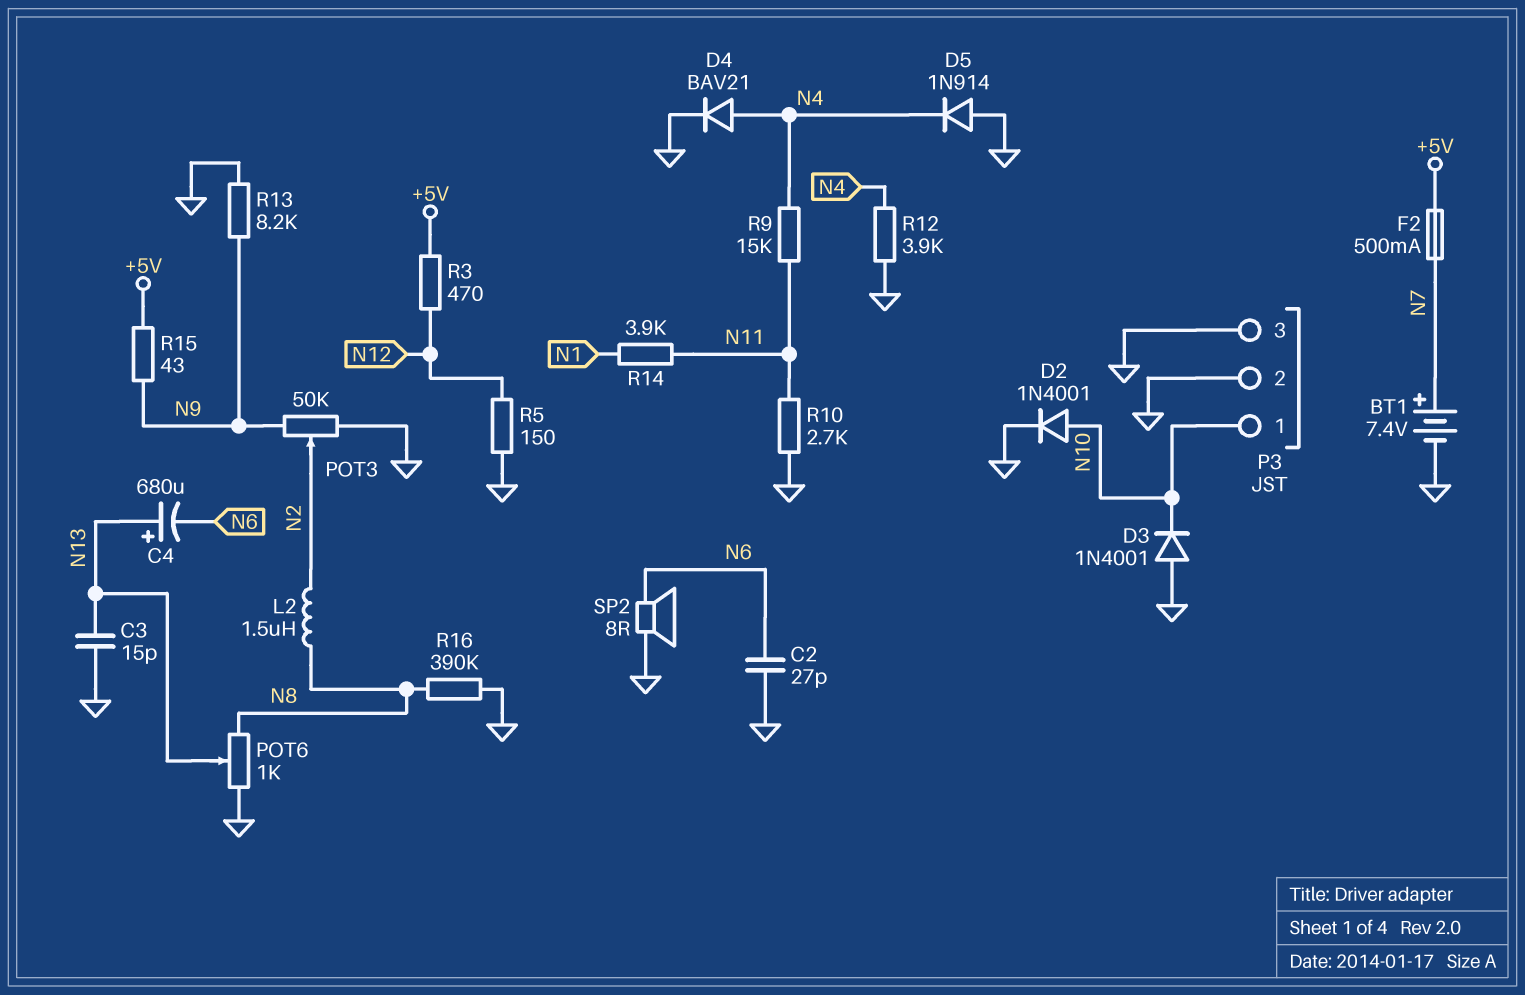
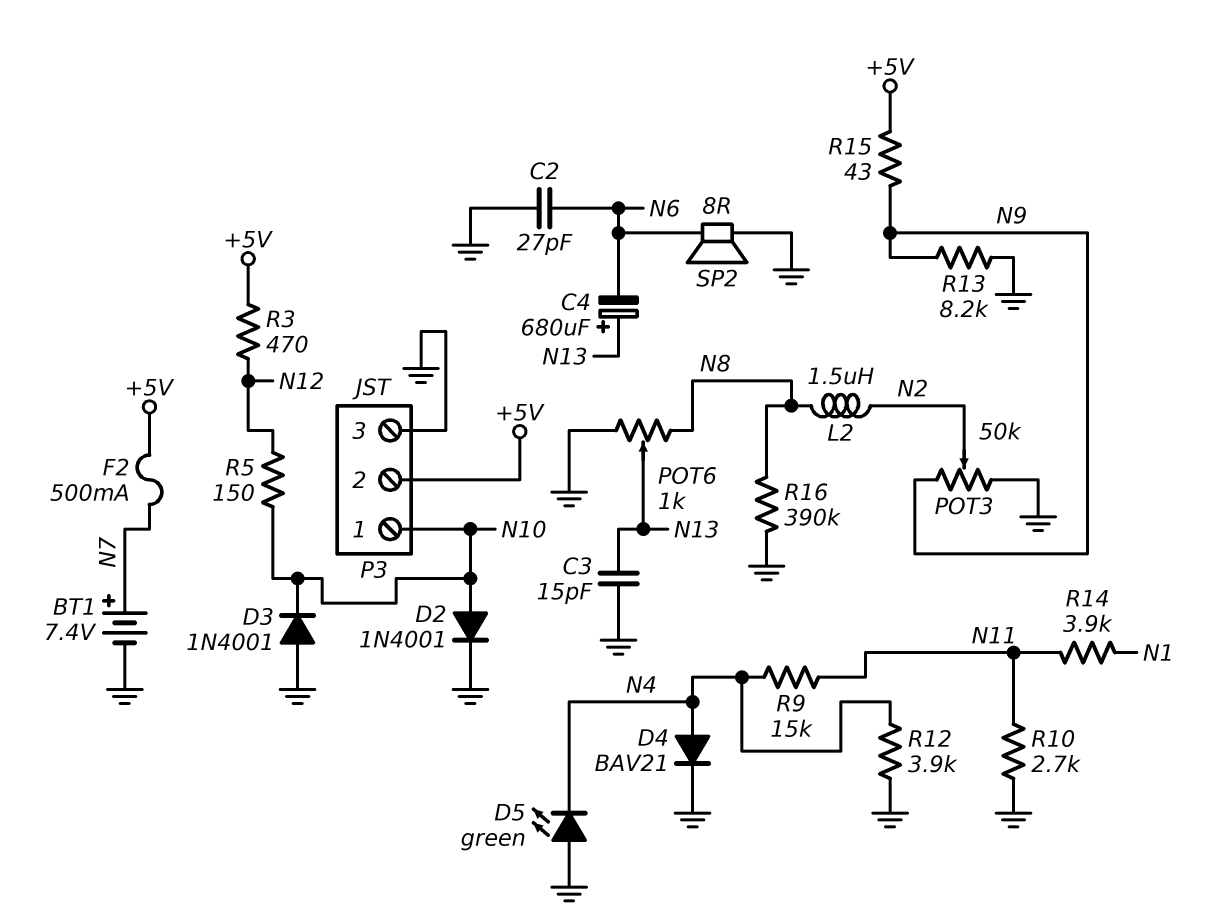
D5: diode 1N914 (A GND, K N4) -> LED green (A GND, K N4)
P3 pin 2: GND -> +5V
R5: 150 (GND, N12) -> 150 (N10, N12)

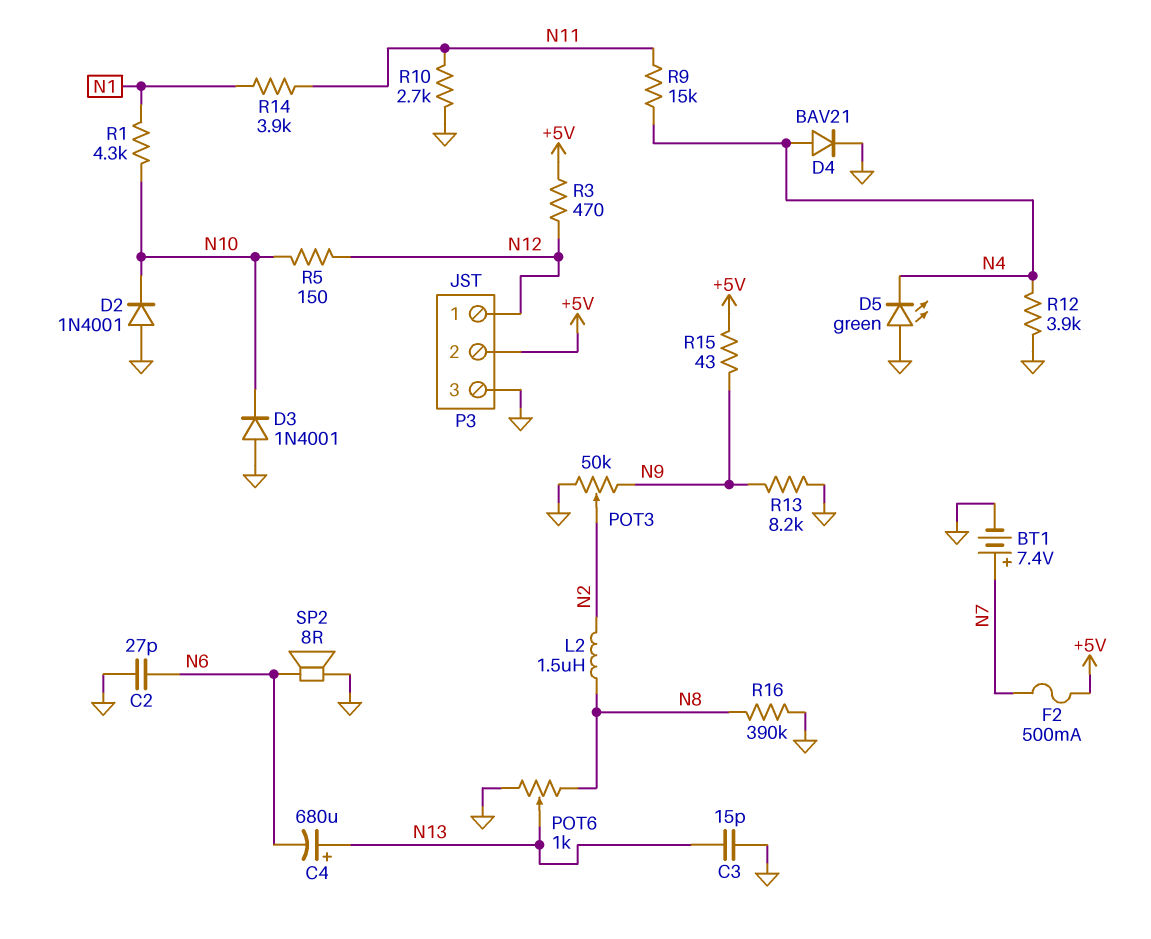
D2: diode 1N4001 (A N10, K GND) -> diode 1N4001 (A GND, K N10)
P3 pin 1: N10 -> N12
R1: none -> 4.3k (N1, N10)

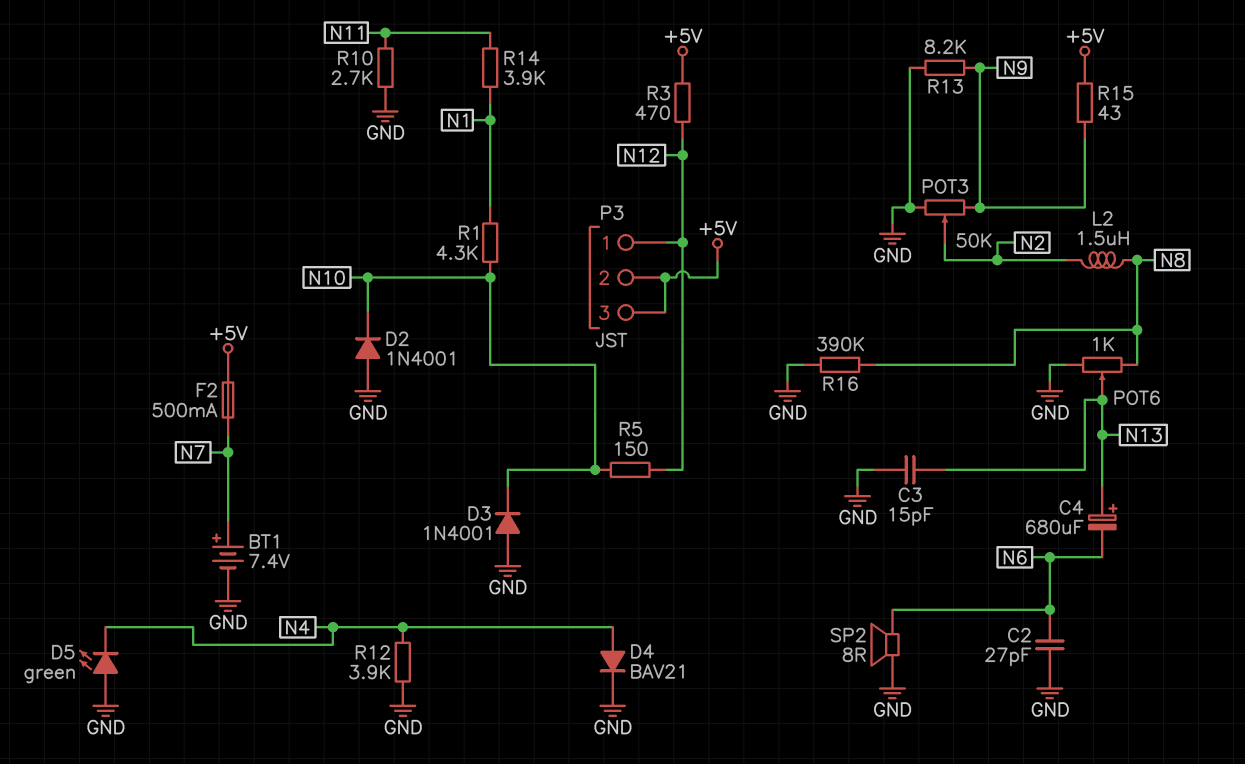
P3 pin 3: GND -> +5V
R9: 15k (N4, N11) -> none

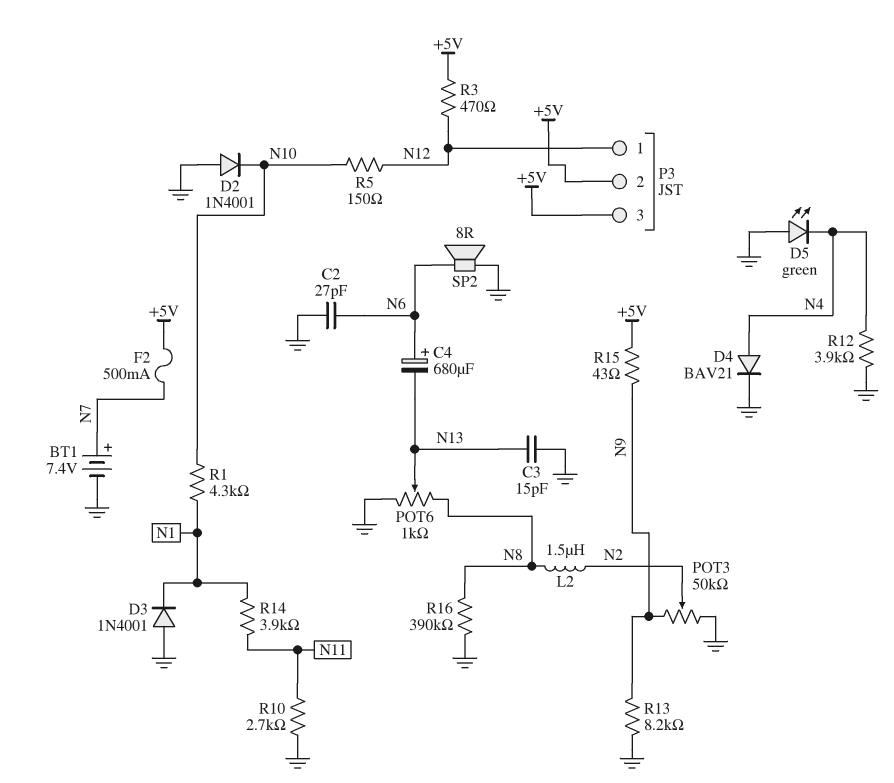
C4: 680uF (plus N13, minus N6) -> 680uF (plus N6, minus N13)
D3: diode 1N4001 (A GND, K N10) -> diode 1N4001 (A GND, K N1)

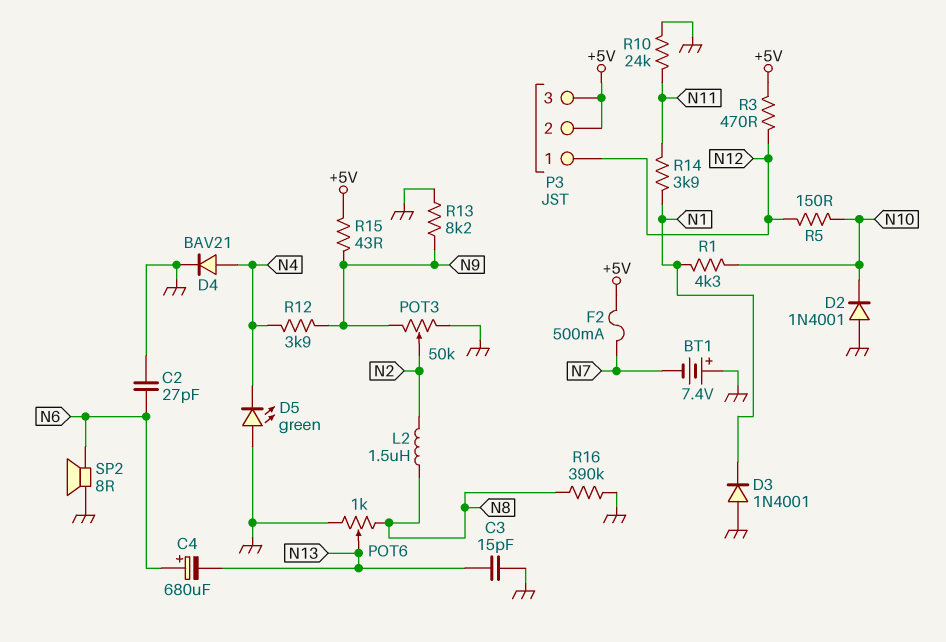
BT1: 7.4V (plus N7, minus GND) -> 7.4V (plus GND, minus N7)
R10: 2.7k (GND, N11) -> 24k (GND, N11)
R12: 3.9k (GND, N4) -> 3.9k (N4, N9)

